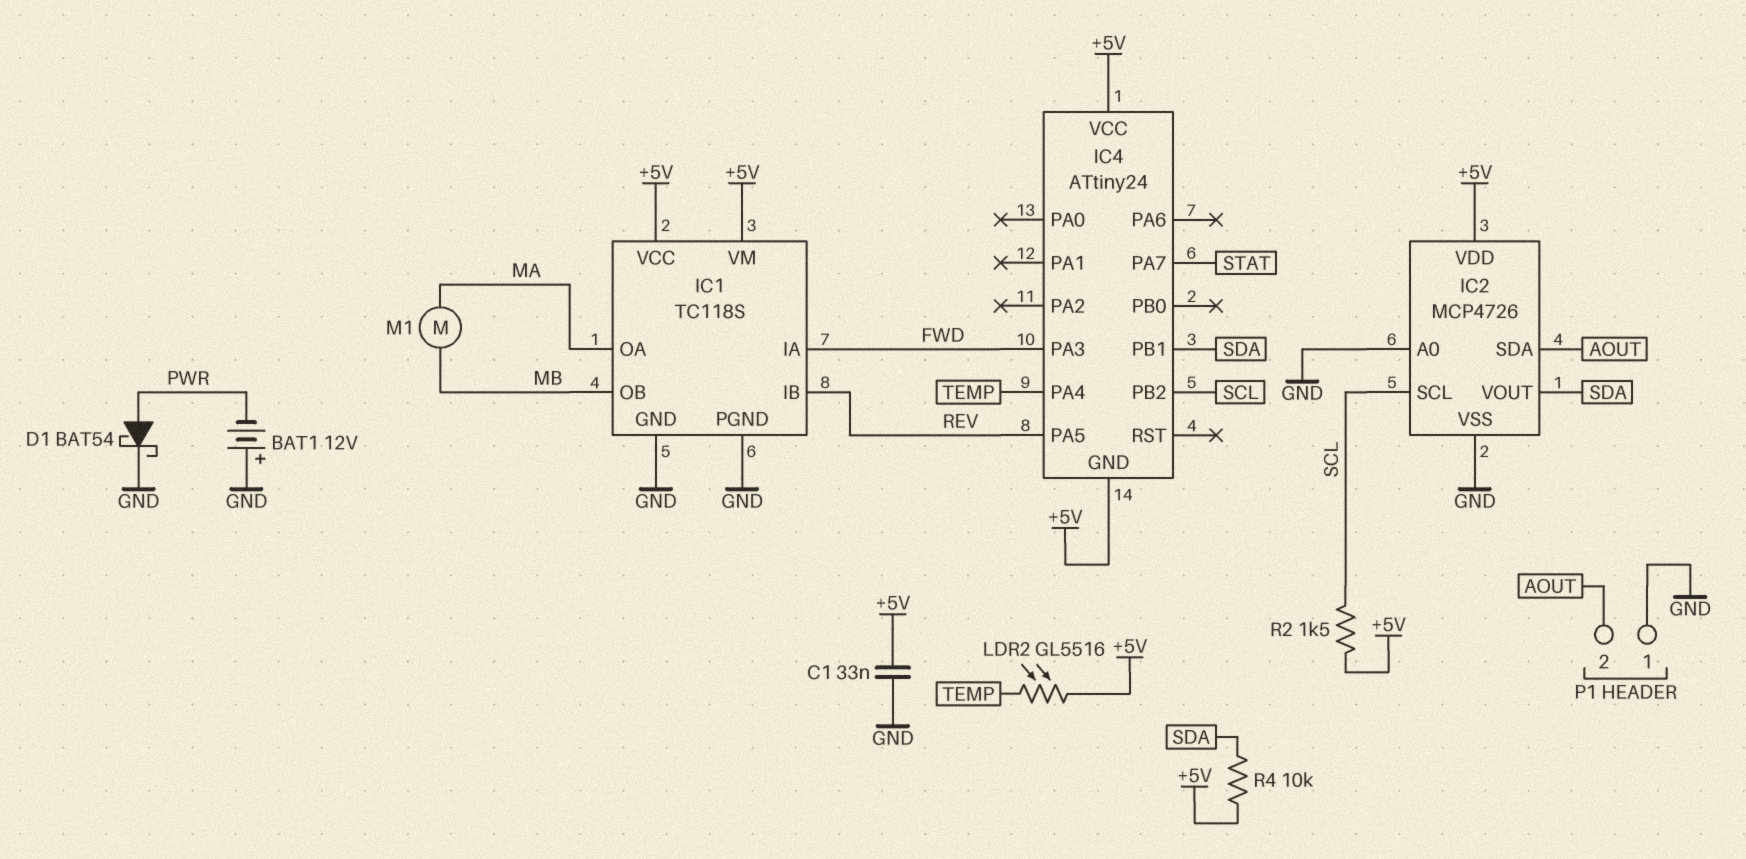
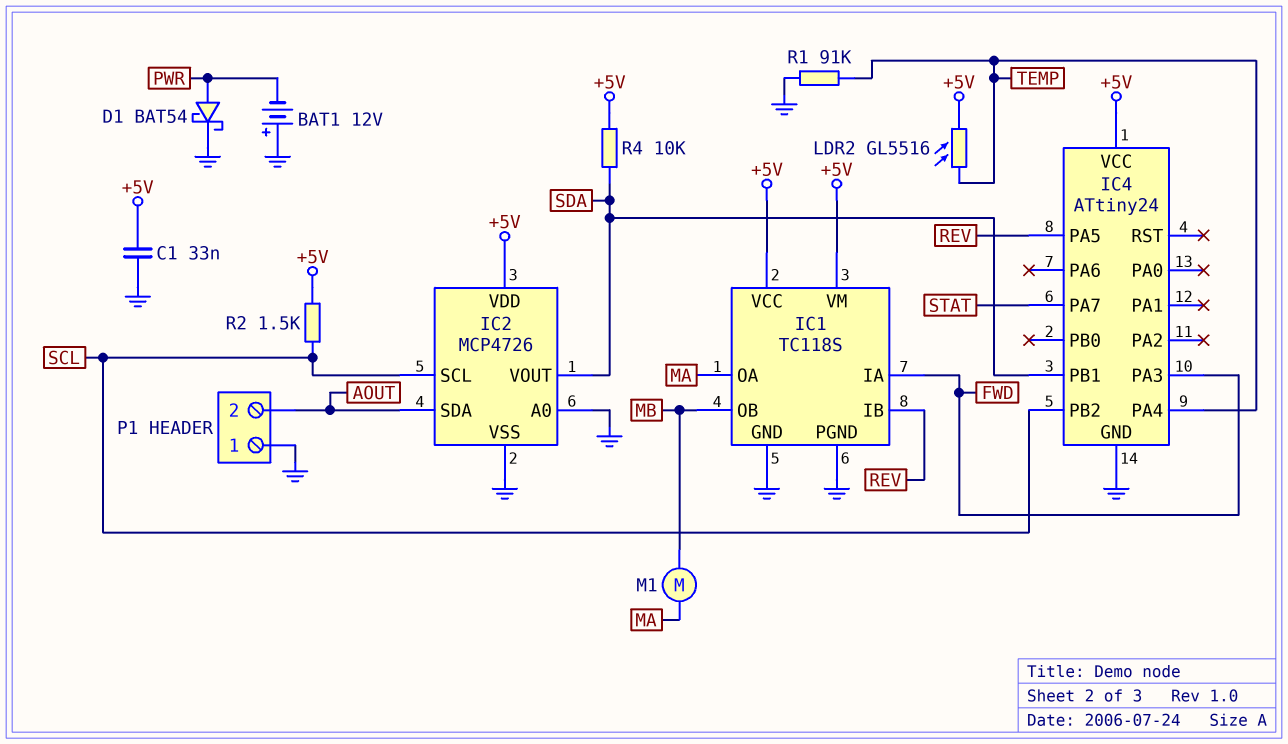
IC4 pin GND: +5V -> GND
R1: none -> 91k (GND, TEMP)

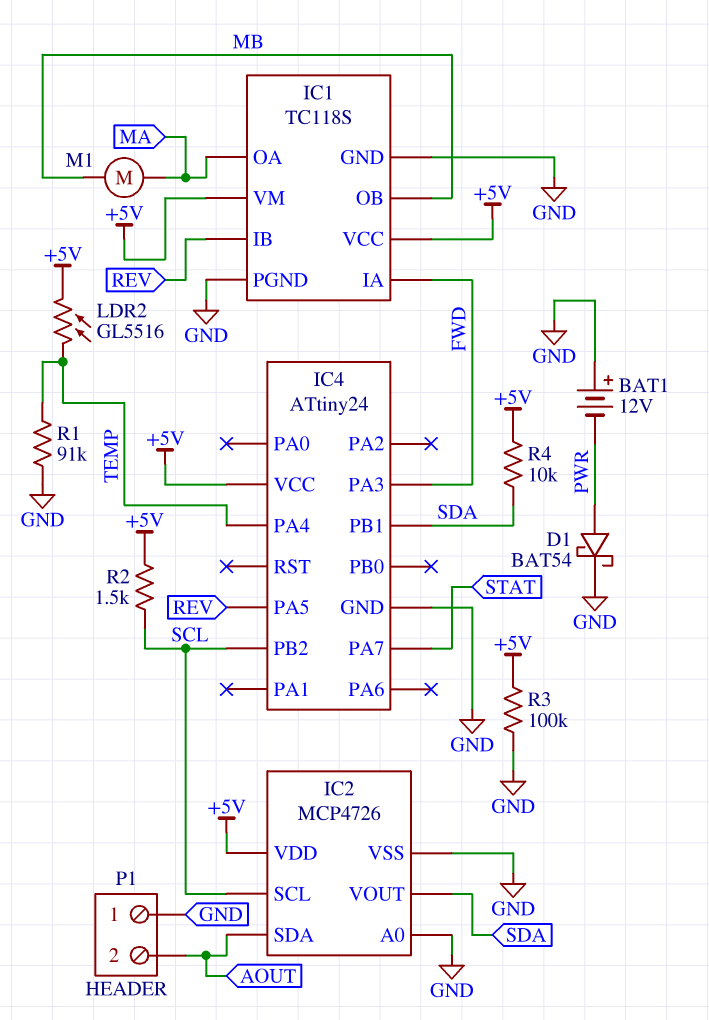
C1: 33nF (+5V, GND) -> none
R3: none -> 100k (+5V, GND)

